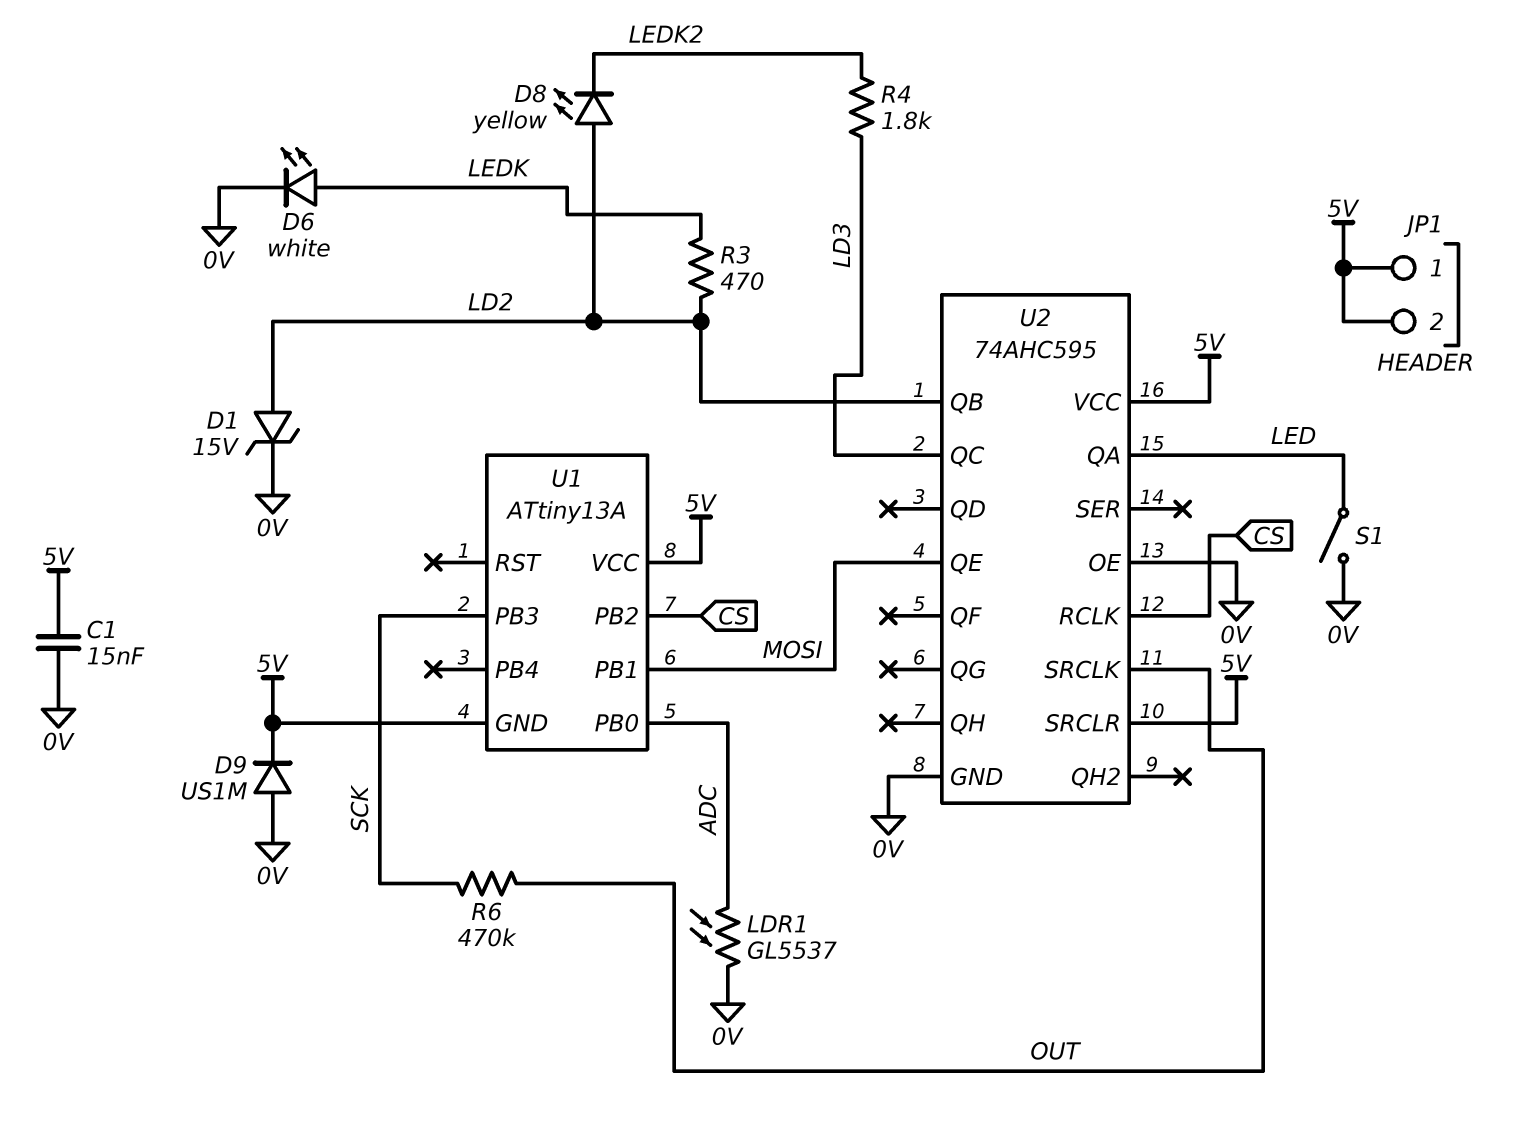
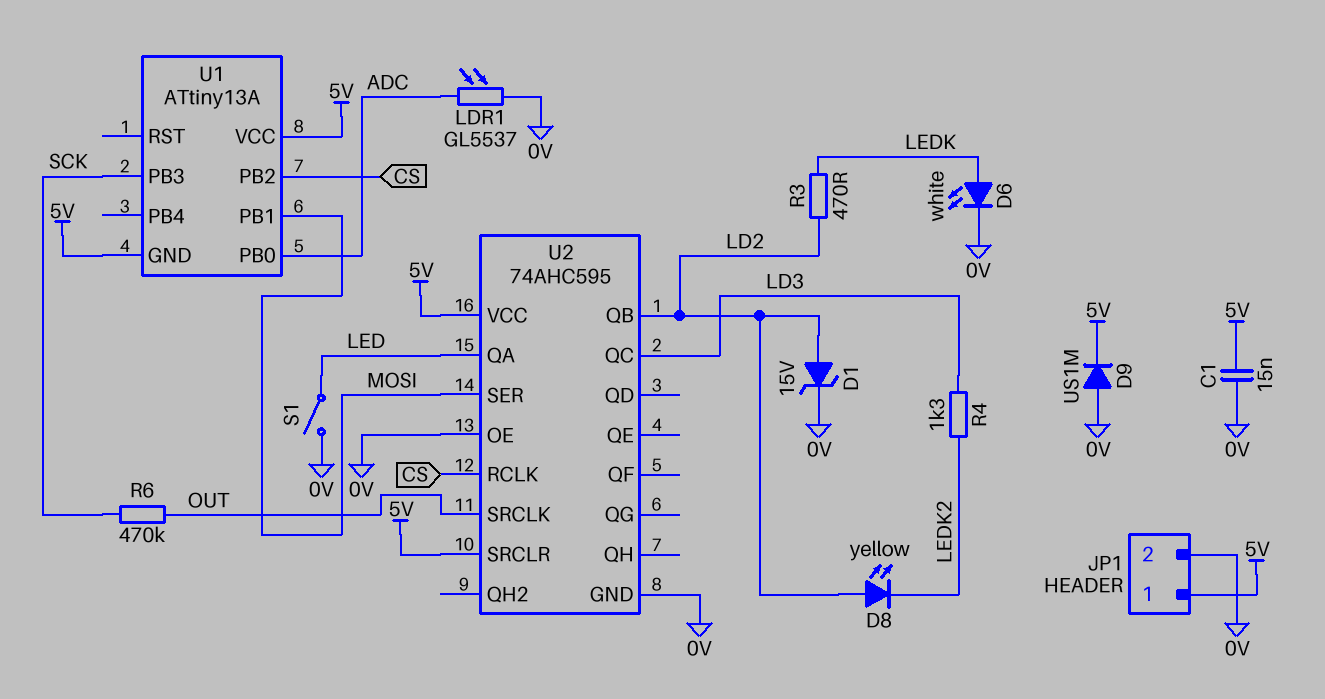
JP1 pin 2: 5V -> 0V
R4: 1.8k (LD3, LEDK2) -> 1.3k (LD3, LEDK2)
U2 pin QE: MOSI -> none
U2 pin SER: none -> MOSI

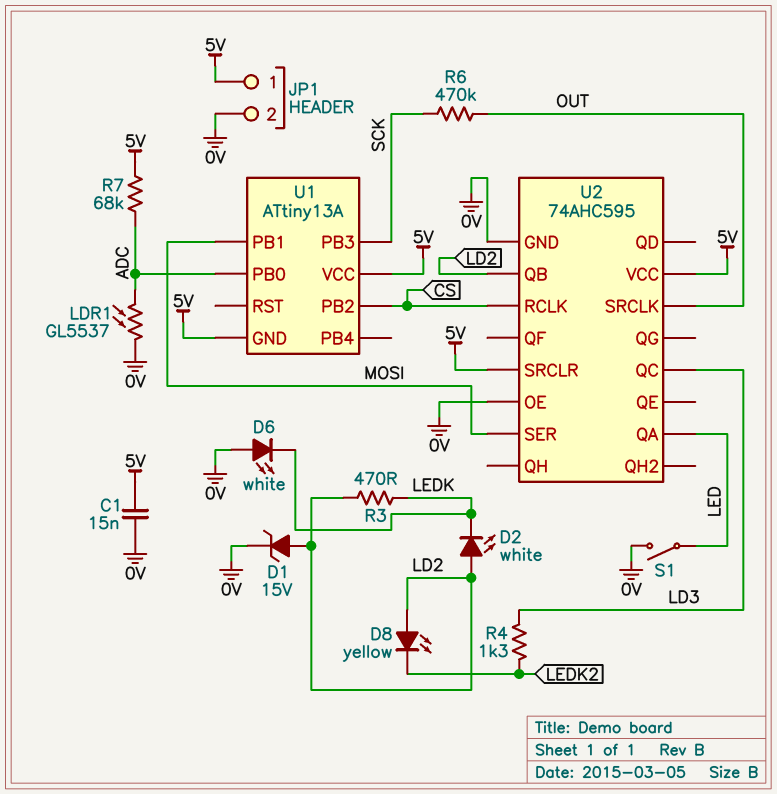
D2: none -> LED white (A LD2, K LEDK)
D6: LED white (A LEDK, K 0V) -> LED white (A 0V, K LEDK)
D9: diode US1M (A 0V, K 5V) -> none
R7: none -> 68k (5V, ADC)

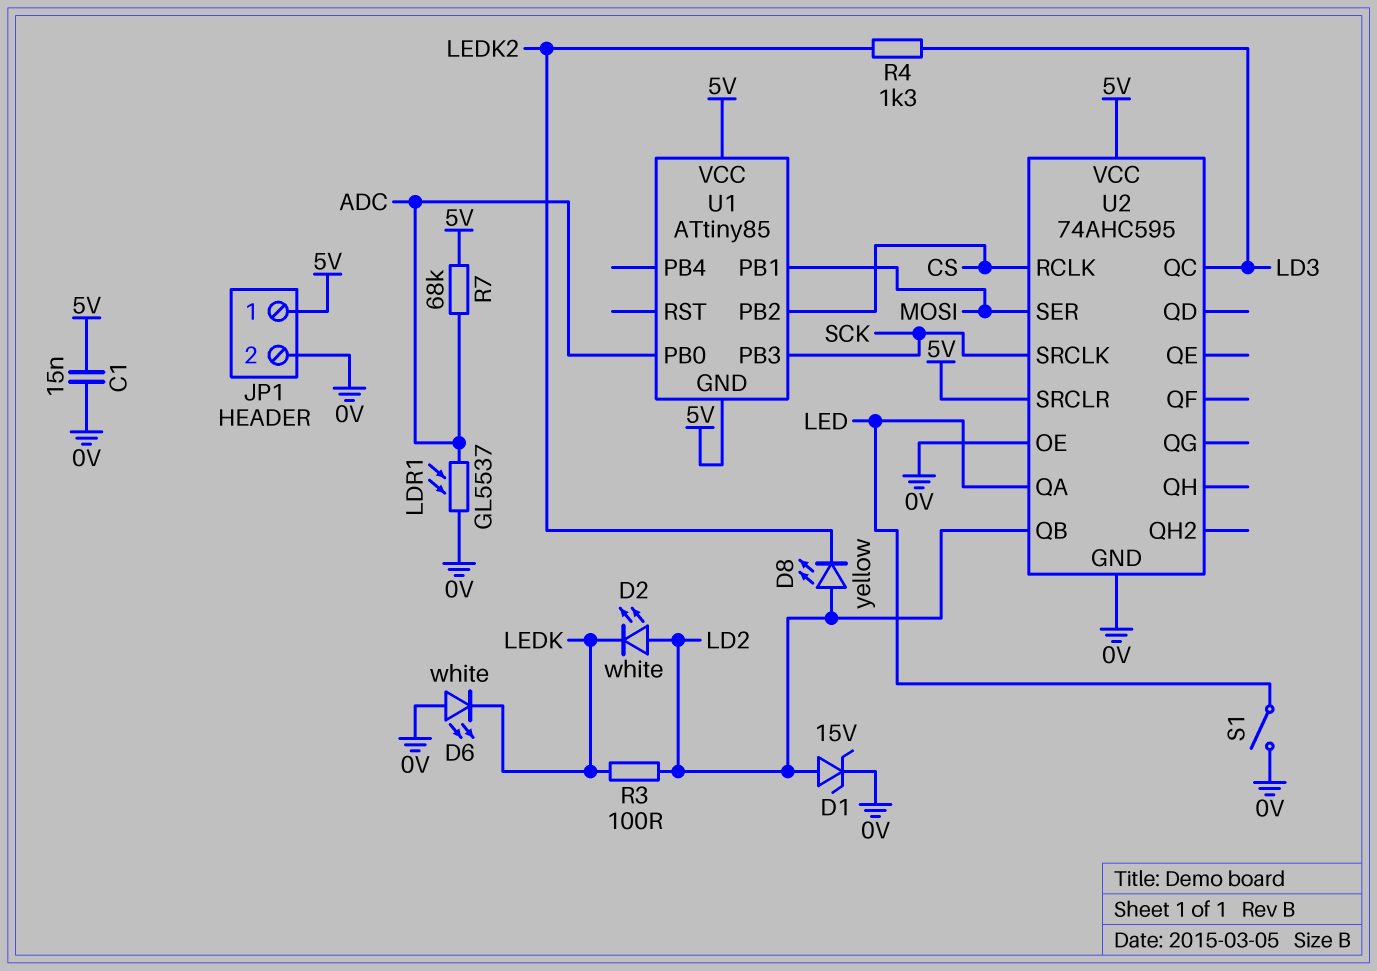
R3: 470 (LD2, LEDK) -> 100 (LD2, LEDK)
R6: 470k (OUT, SCK) -> none
U1: ATtiny13A -> ATtiny85
U2 pin SRCLK: OUT -> SCK

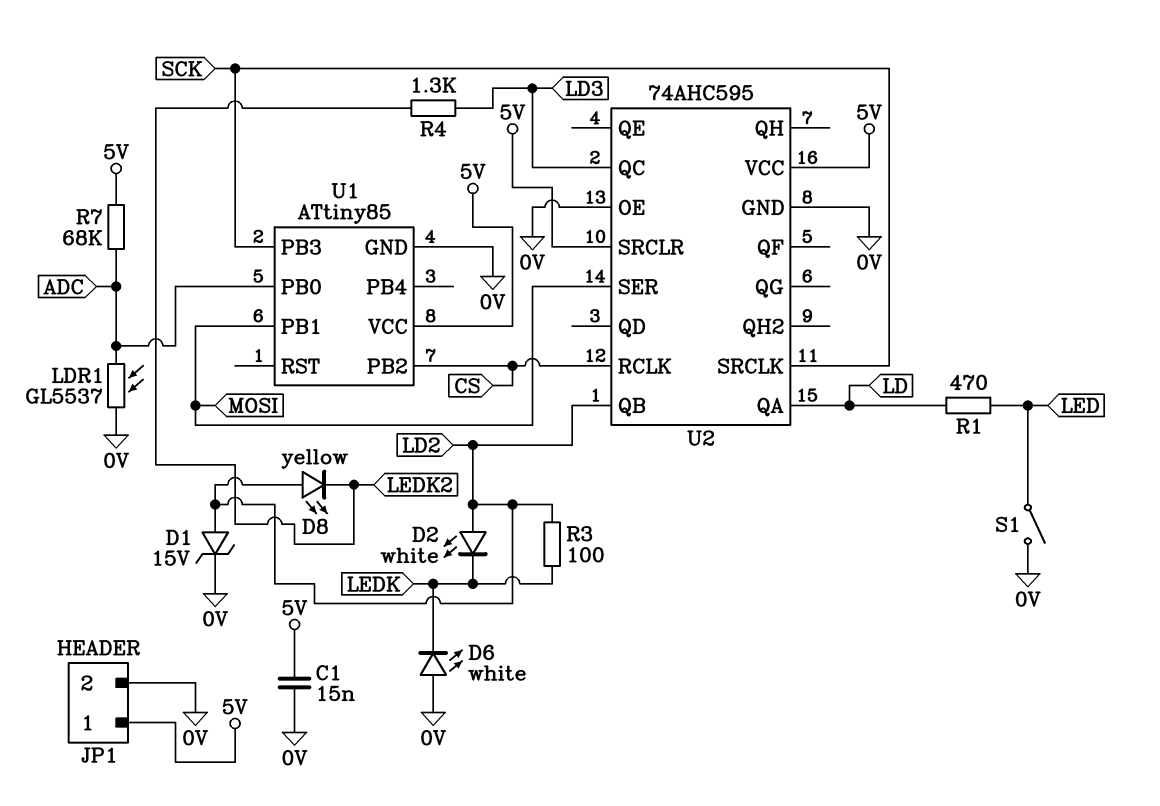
R1: none -> 470 (LD, LED)
U1 pin GND: 5V -> 0V
U2 pin QA: LED -> LD

